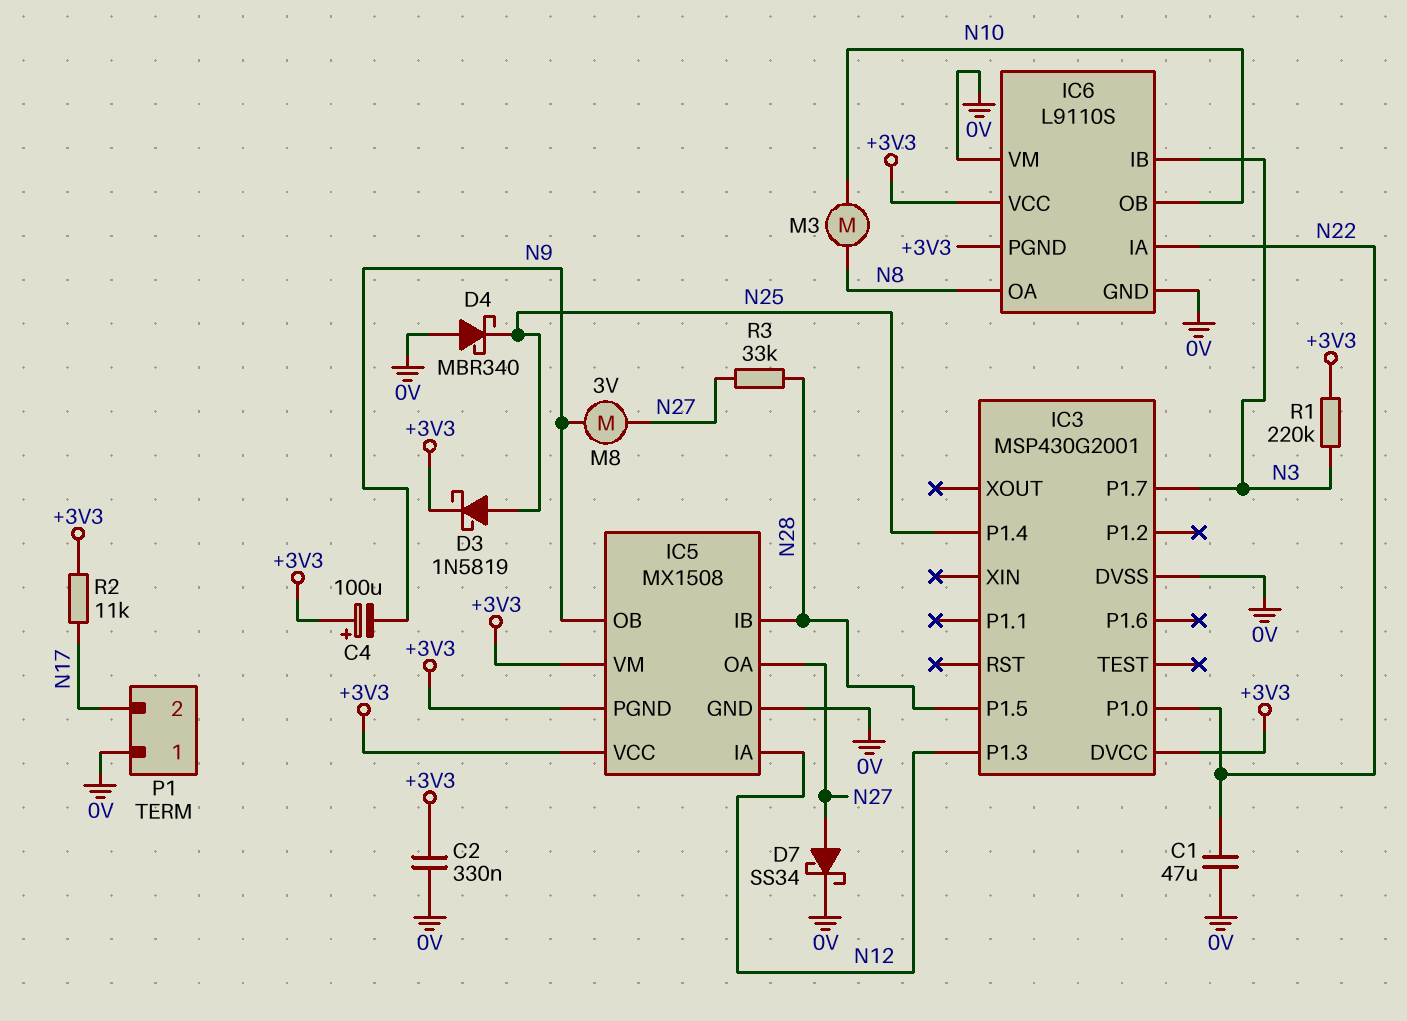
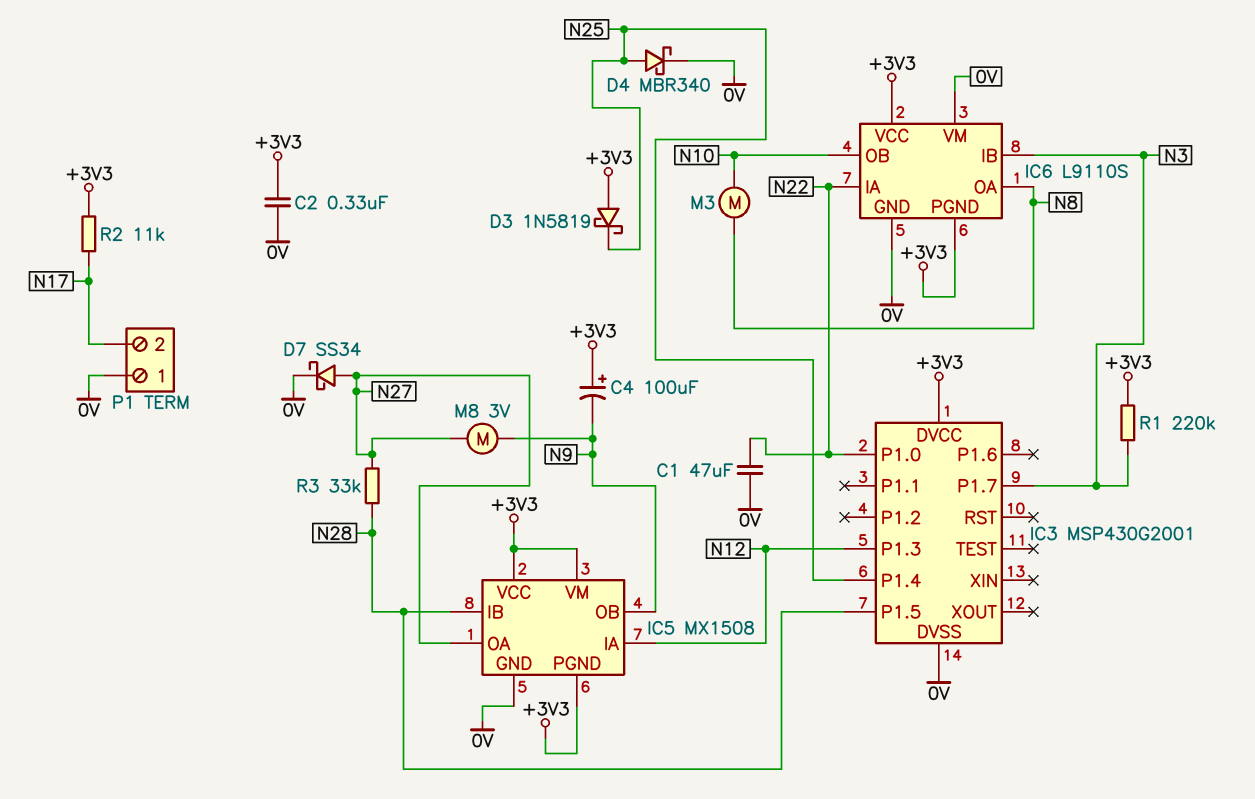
D3: schottky 1N5819 (A N25, K +3V3) -> schottky 1N5819 (A +3V3, K N25)
D4: schottky MBR340 (A 0V, K N25) -> schottky MBR340 (A N25, K 0V)

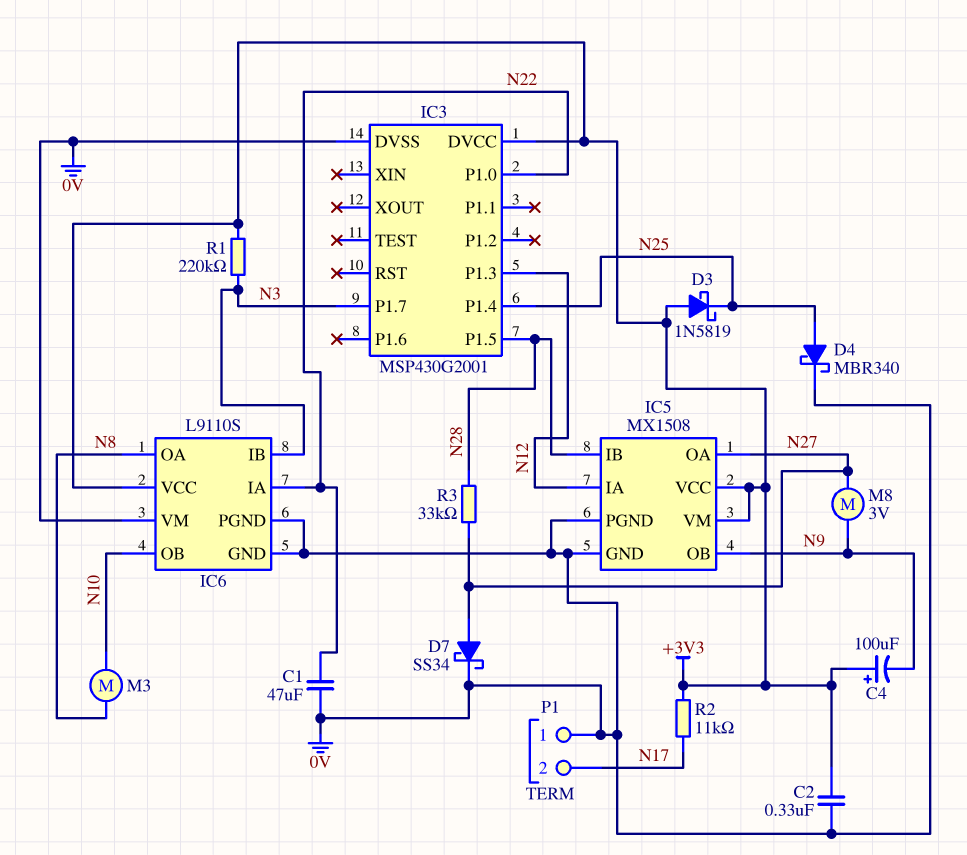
IC5 pin PGND: +3V3 -> 0V
IC6 pin PGND: +3V3 -> 0V

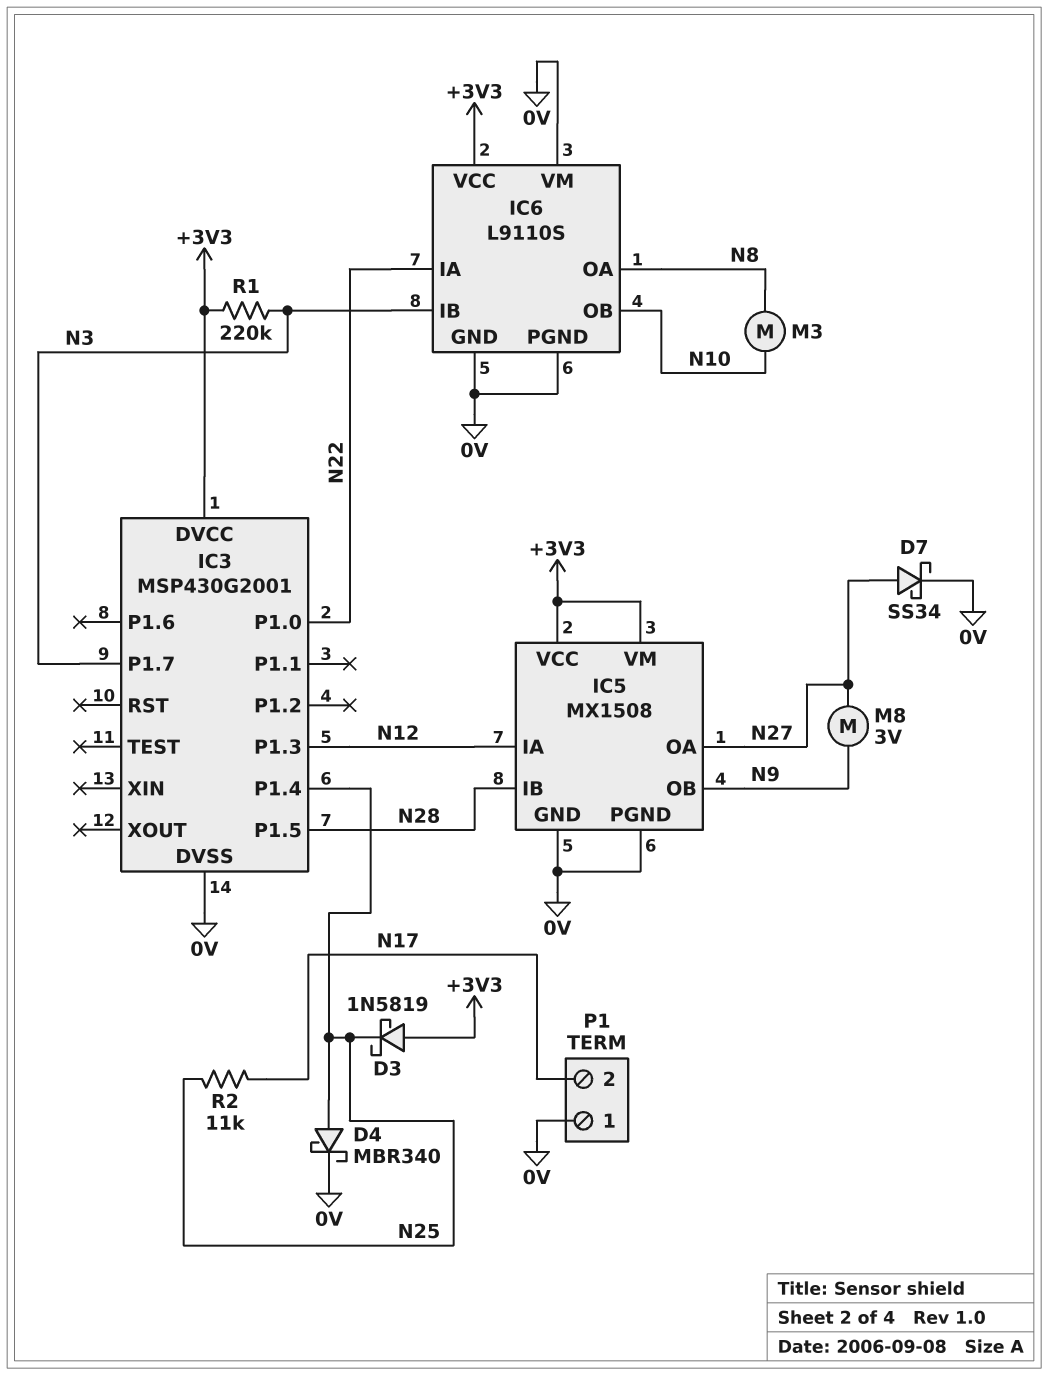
C1: 47uF (0V, N22) -> none
C2: 330nF (+3V3, 0V) -> none
C4: 100uF (plus +3V3, minus N9) -> none
R2: 11k (+3V3, N17) -> 11k (N17, N25)
R3: 33k (N27, N28) -> none

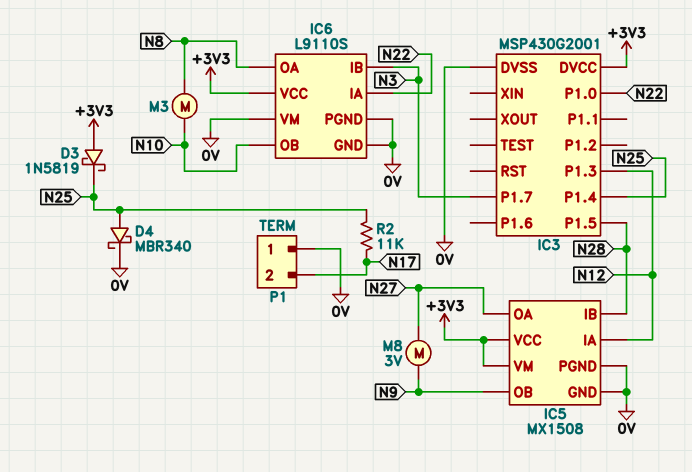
D7: schottky SS34 (A N27, K 0V) -> none
R1: 220k (+3V3, N3) -> none

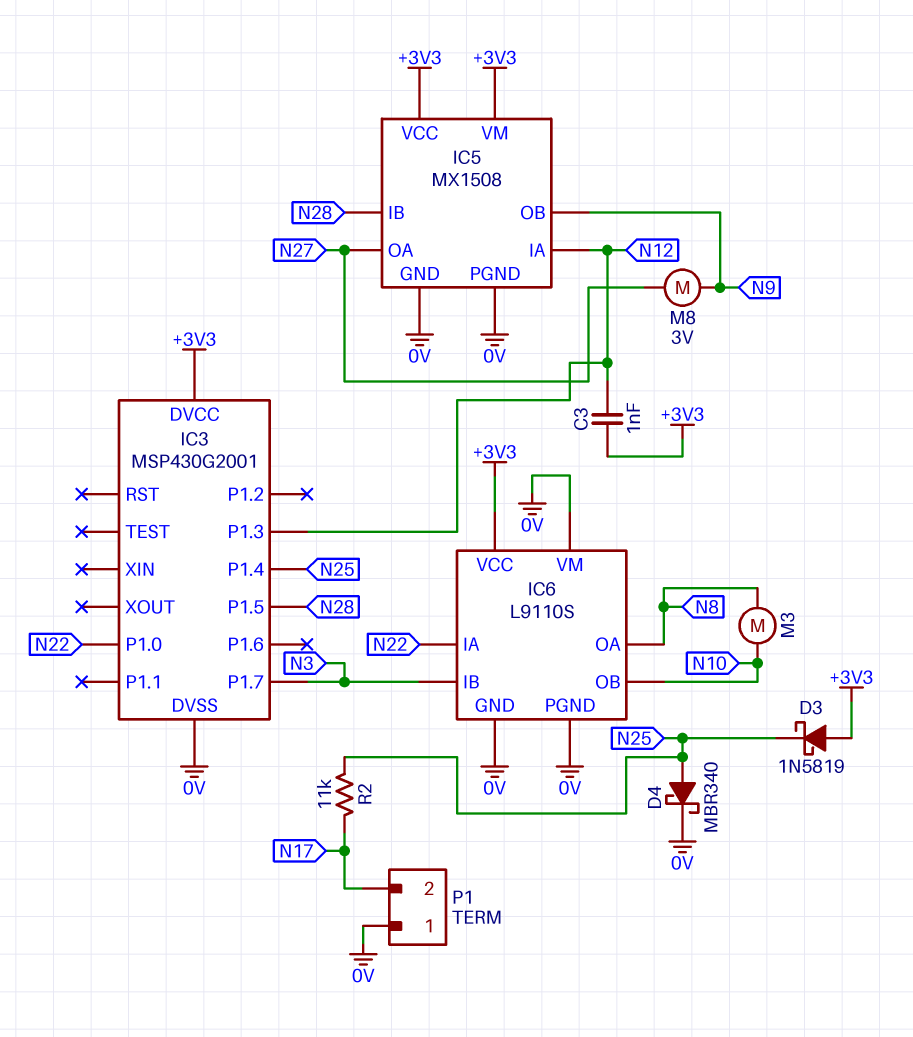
C3: none -> 1nF (+3V3, N12)

